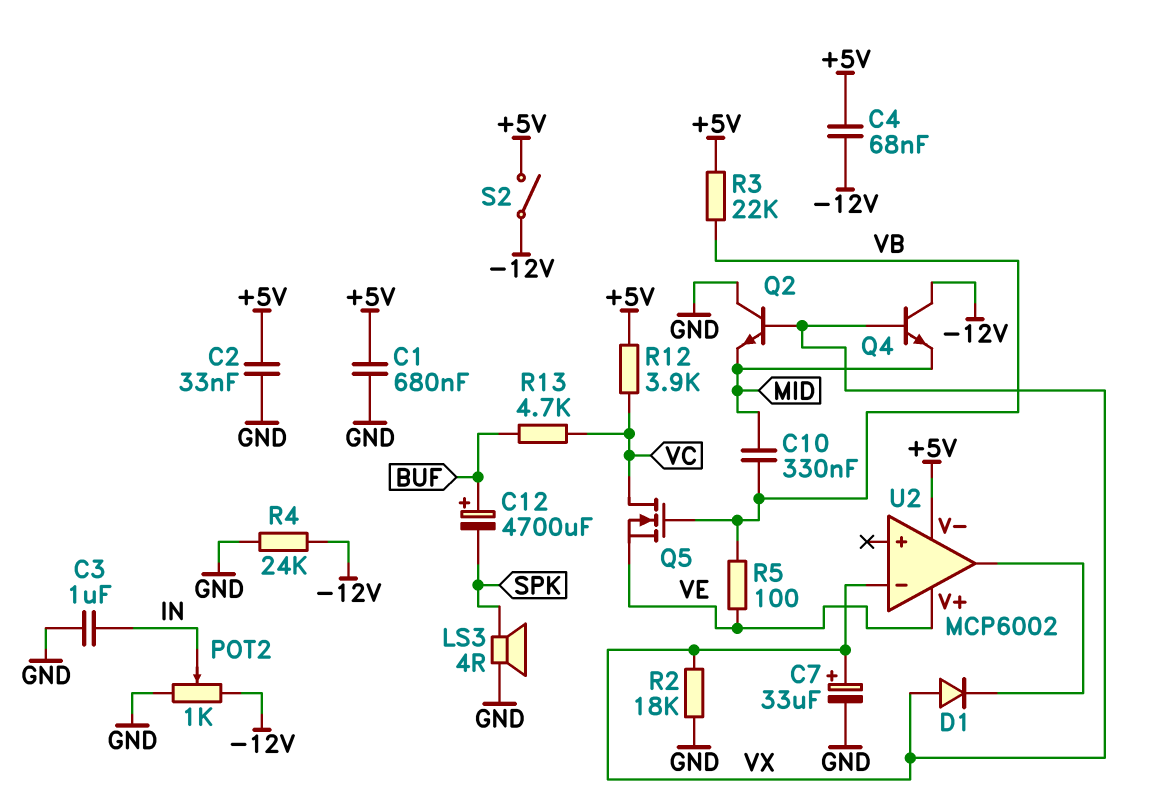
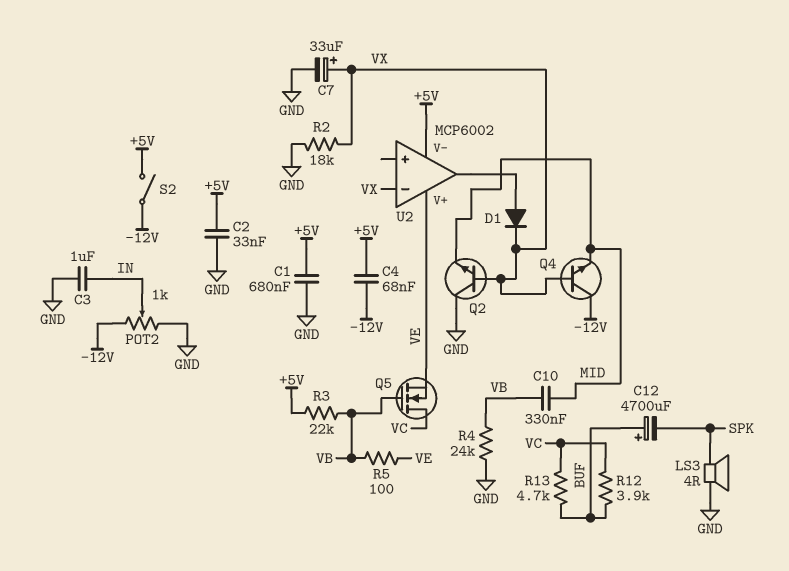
D1: diode (A VX, K U2/out) -> diode (A U2/out, K VX)
R4: 24k (-12V, GND) -> 24k (GND, VB)
R12: 3.9k (+5V, VC) -> 3.9k (BUF, VC)

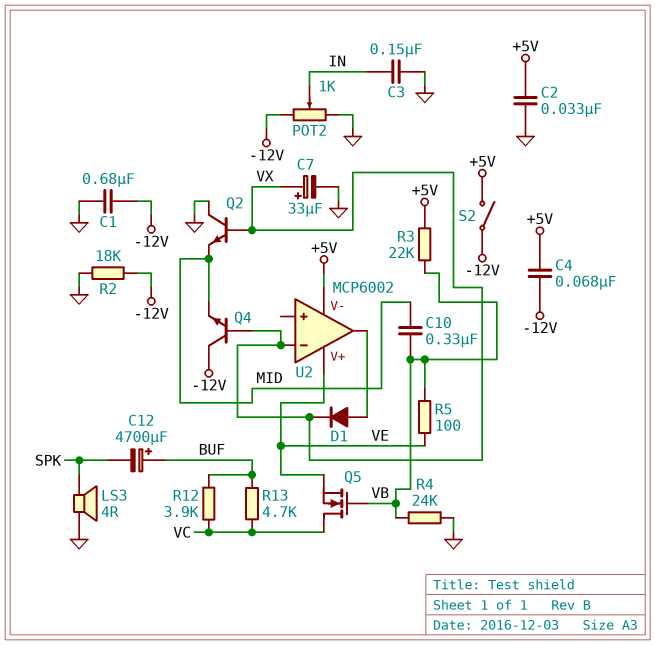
C1: 680nF (+5V, GND) -> 680nF (-12V, GND)
C3: 1uF (GND, IN) -> 150nF (GND, IN)
R2: 18k (GND, VX) -> 18k (-12V, GND)

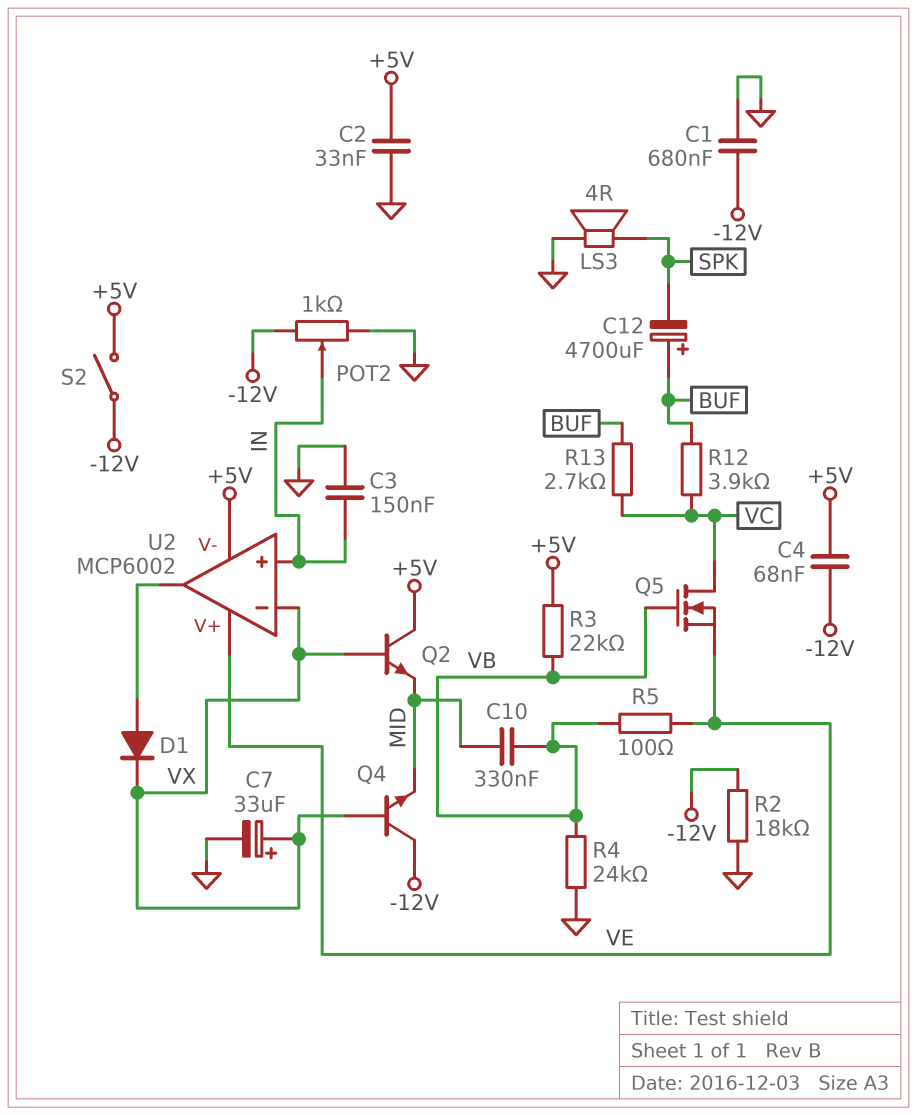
Q2: NPN (B VX, C GND, E MID) -> NPN (B VX, C +5V, E MID)
R13: 4.7k (BUF, VC) -> 2.7k (BUF, VC)
U2 pin in+: none -> IN

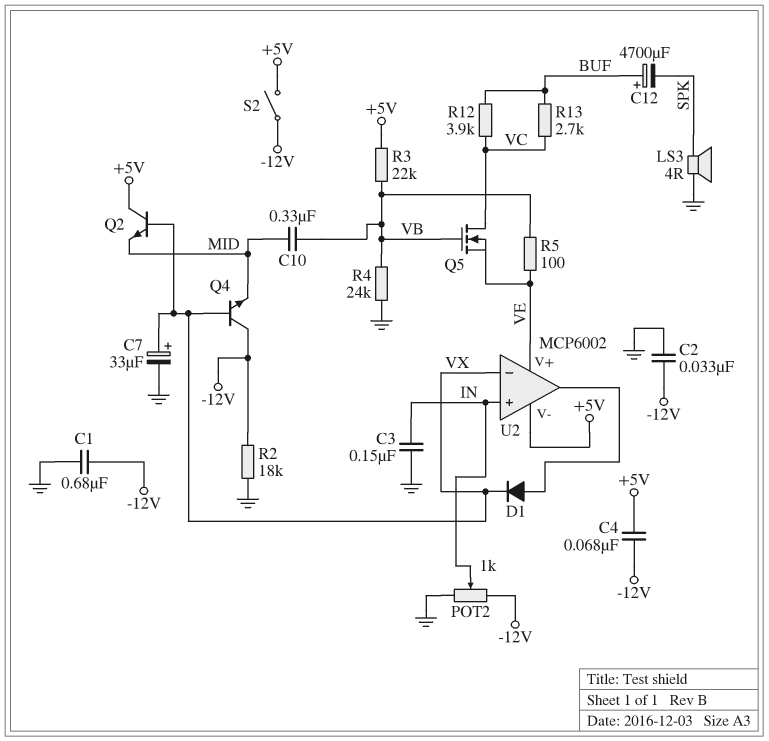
C2: 33nF (+5V, GND) -> 33nF (-12V, GND)

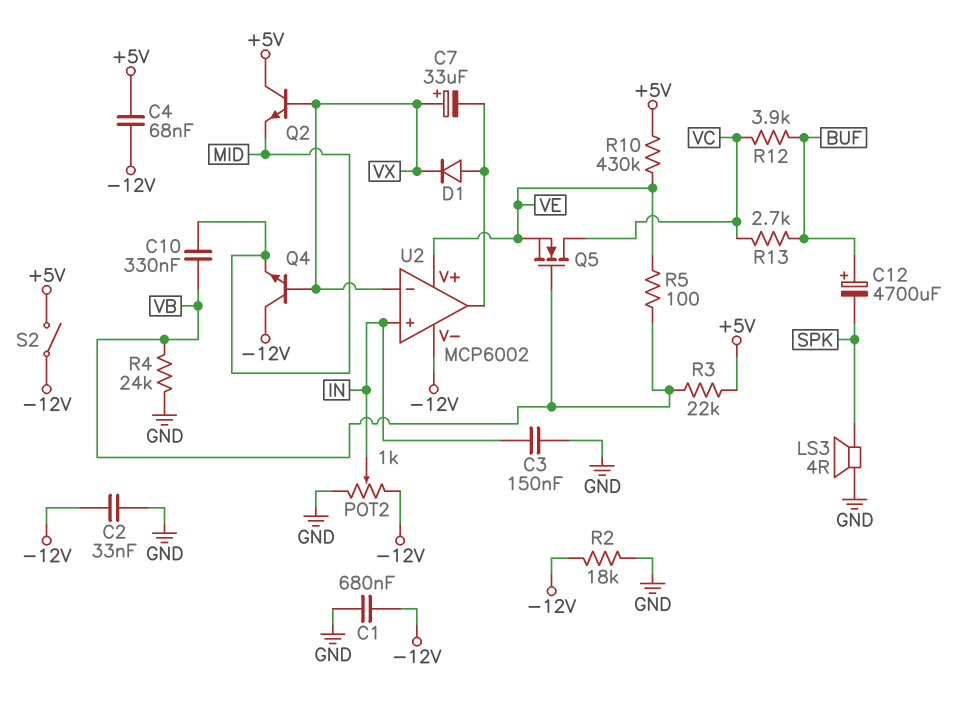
C7: 33uF (plus VX, minus GND) -> 33uF (plus VX, minus U2/out)
R10: none -> 430k (+5V, VE)
U2 pin V-: +5V -> -12V

